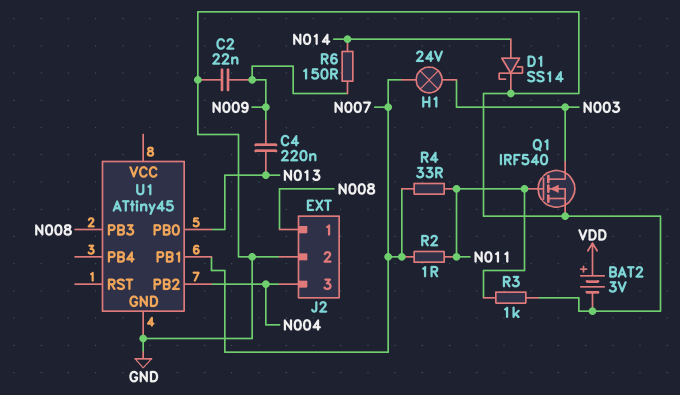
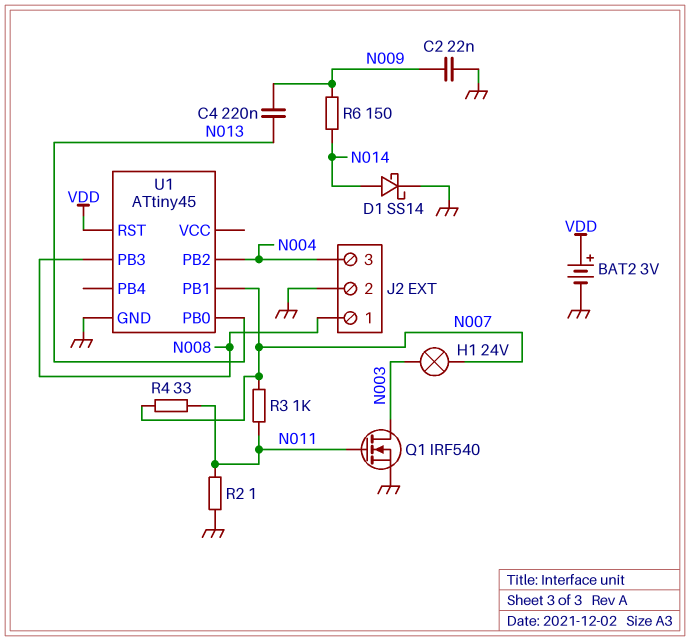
R2: 1 (N007, N011) -> 1 (GND, N011)
R3: 1k (GND, N011) -> 1k (N007, N011)
U1 pin RST: none -> VDD

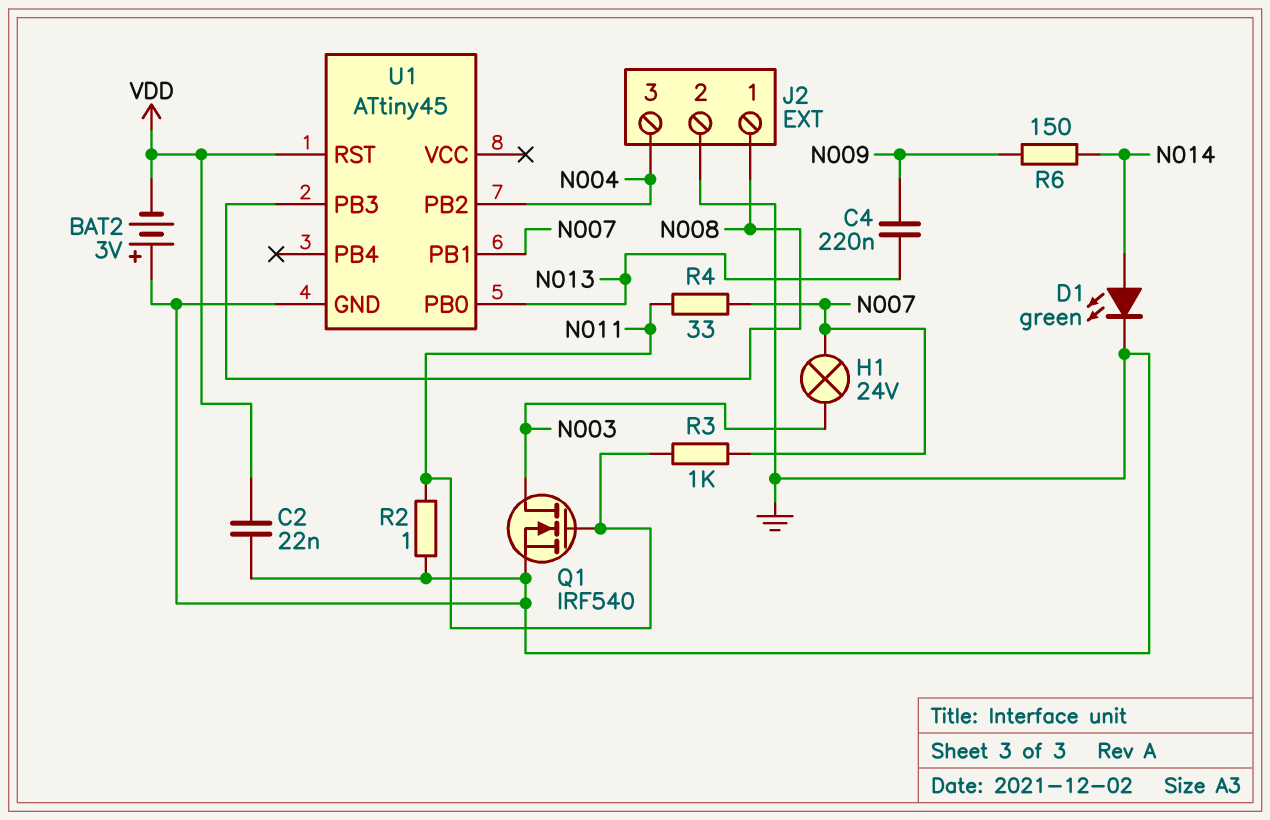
BAT2: 3V (plus VDD, minus GND) -> 3V (plus GND, minus VDD)
C2: 22nF (GND, N009) -> 22nF (GND, VDD)
D1: schottky SS14 (A N014, K GND) -> LED green (A N014, K GND)

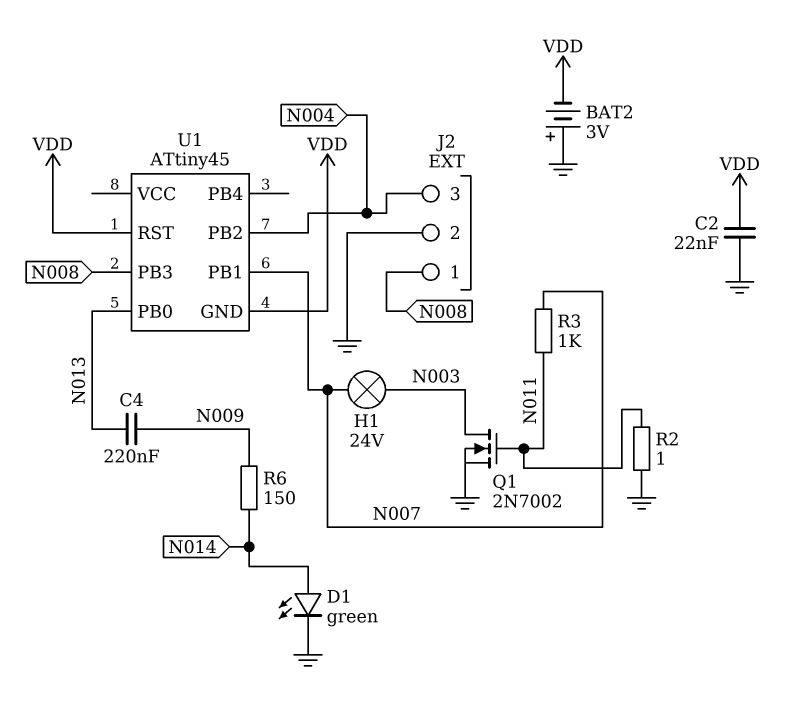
Q1: NMOS IRF540 (G N011, D N003, S GND) -> NMOS 2N7002 (G N011, D N003, S GND)
R4: 33 (N007, N011) -> none
U1 pin GND: GND -> VDD

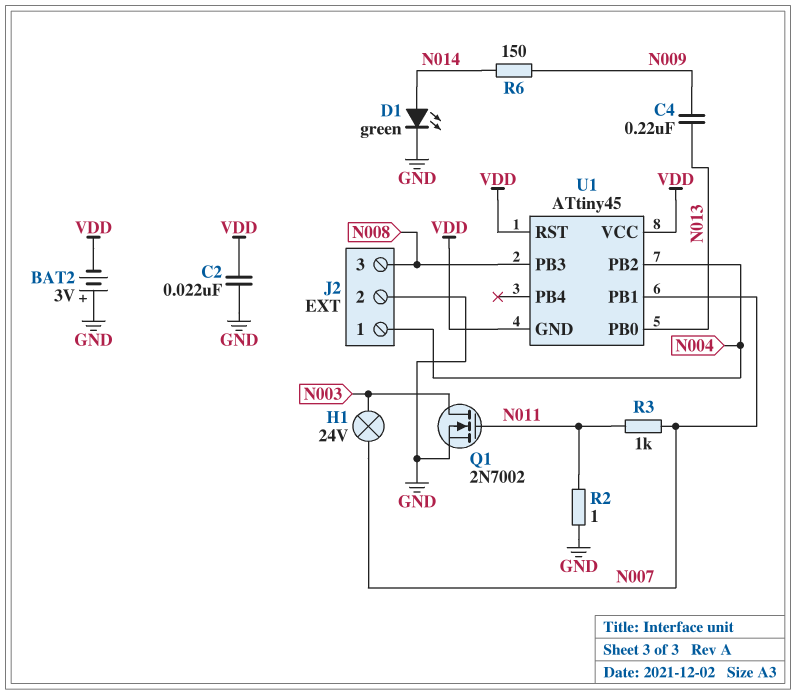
J2 pin 1: N008 -> N004
J2 pin 3: N004 -> N008
U1 pin VCC: none -> VDD

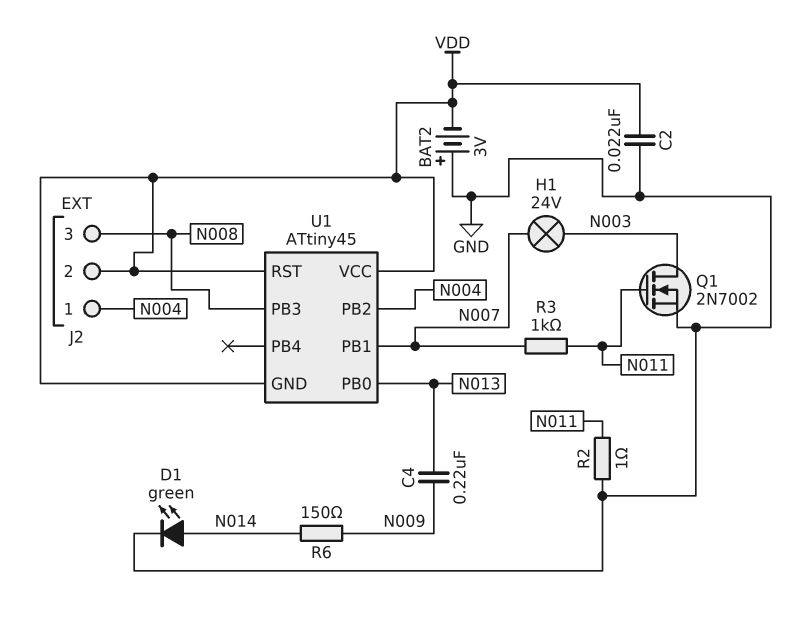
J2 pin 2: GND -> VDD

